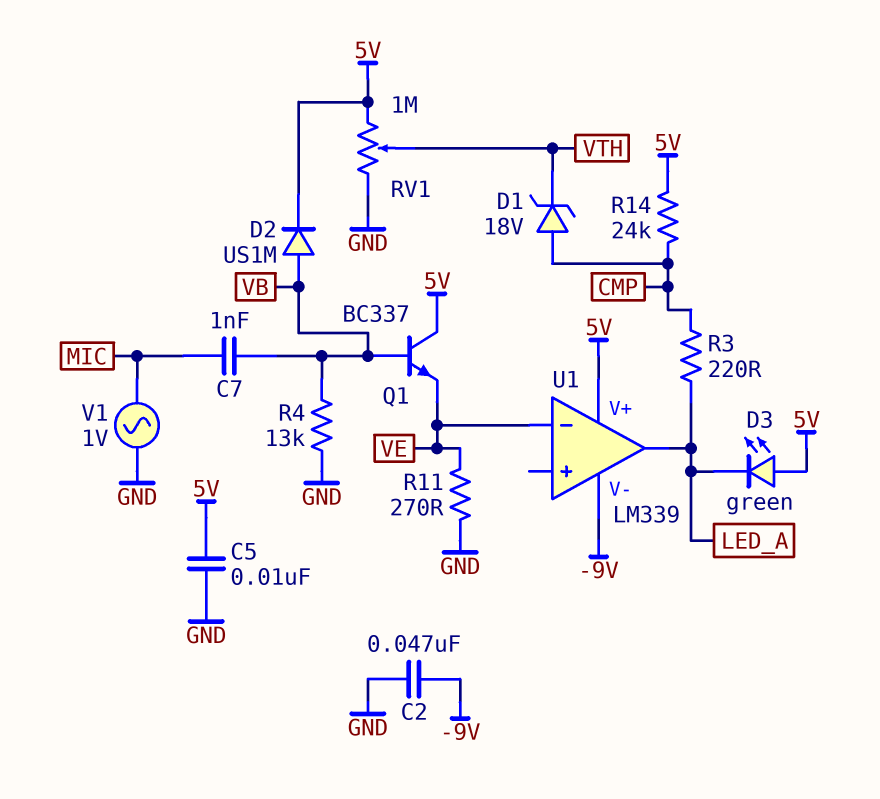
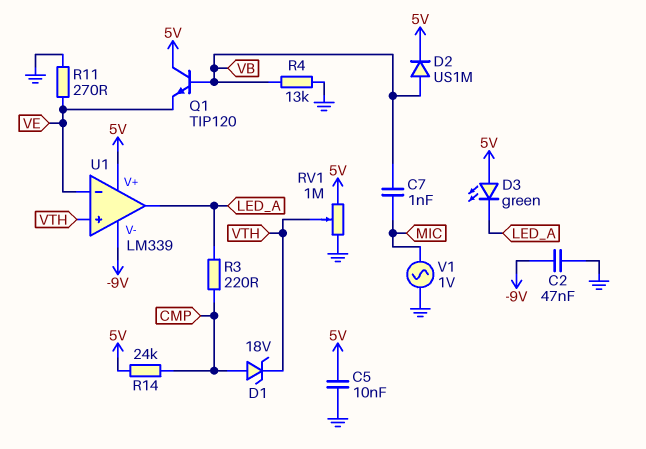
Q1: NPN BC337 (B VB, C 5V, E VE) -> NPN TIP120 (B VB, C 5V, E VE)
U1 pin in+: none -> VTH

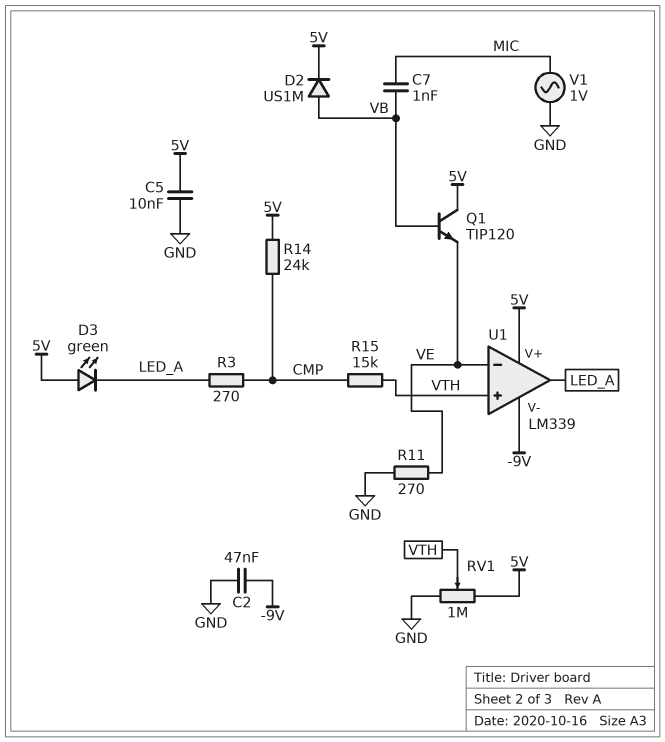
D1: zener 18V (A CMP, K VTH) -> none
R3: 220 (CMP, LED_A) -> 270 (CMP, LED_A)
R4: 13k (GND, VB) -> none
R15: none -> 15k (CMP, VTH)

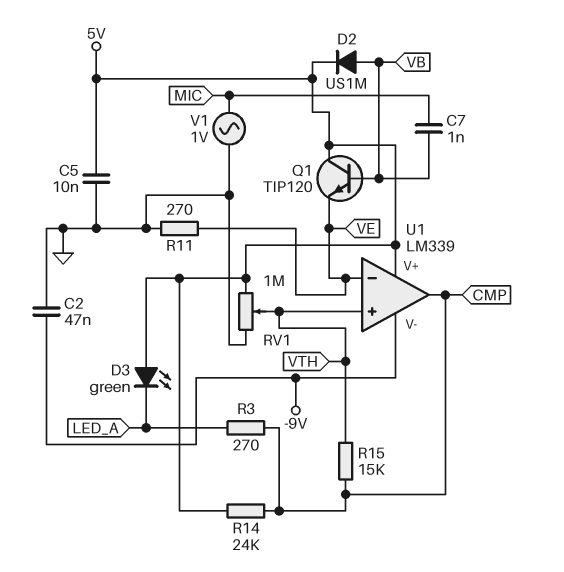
U1 pin out: LED_A -> CMP

